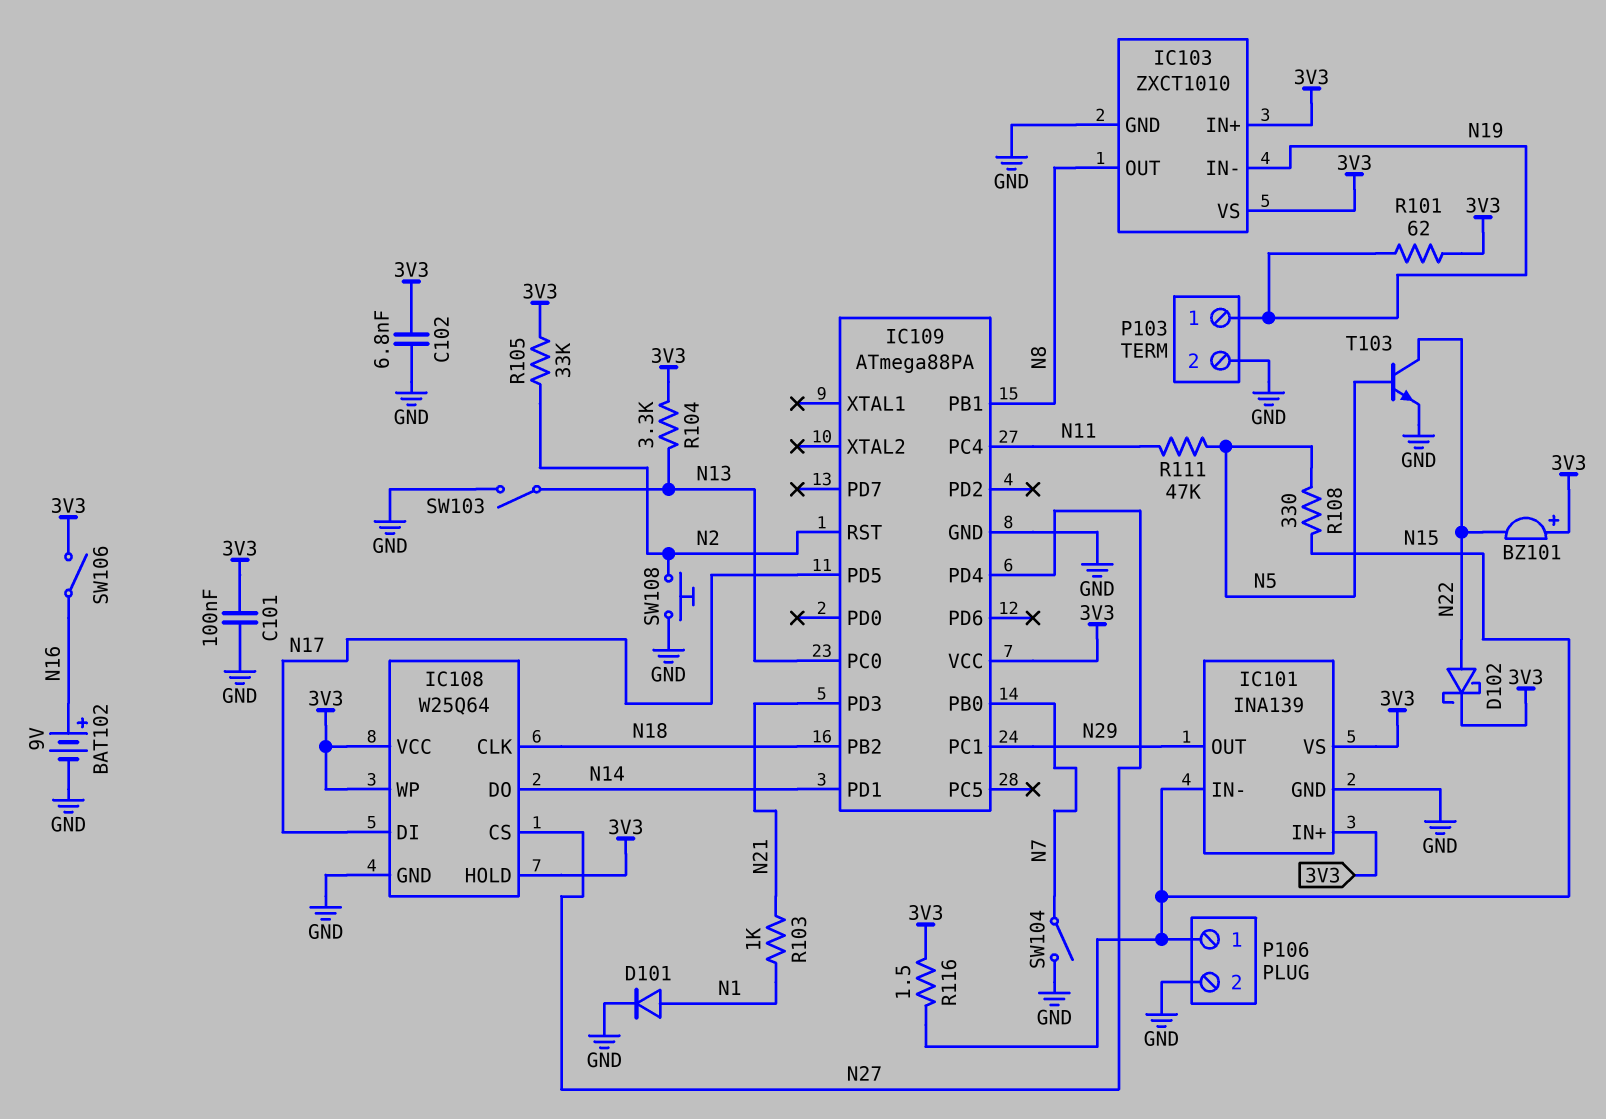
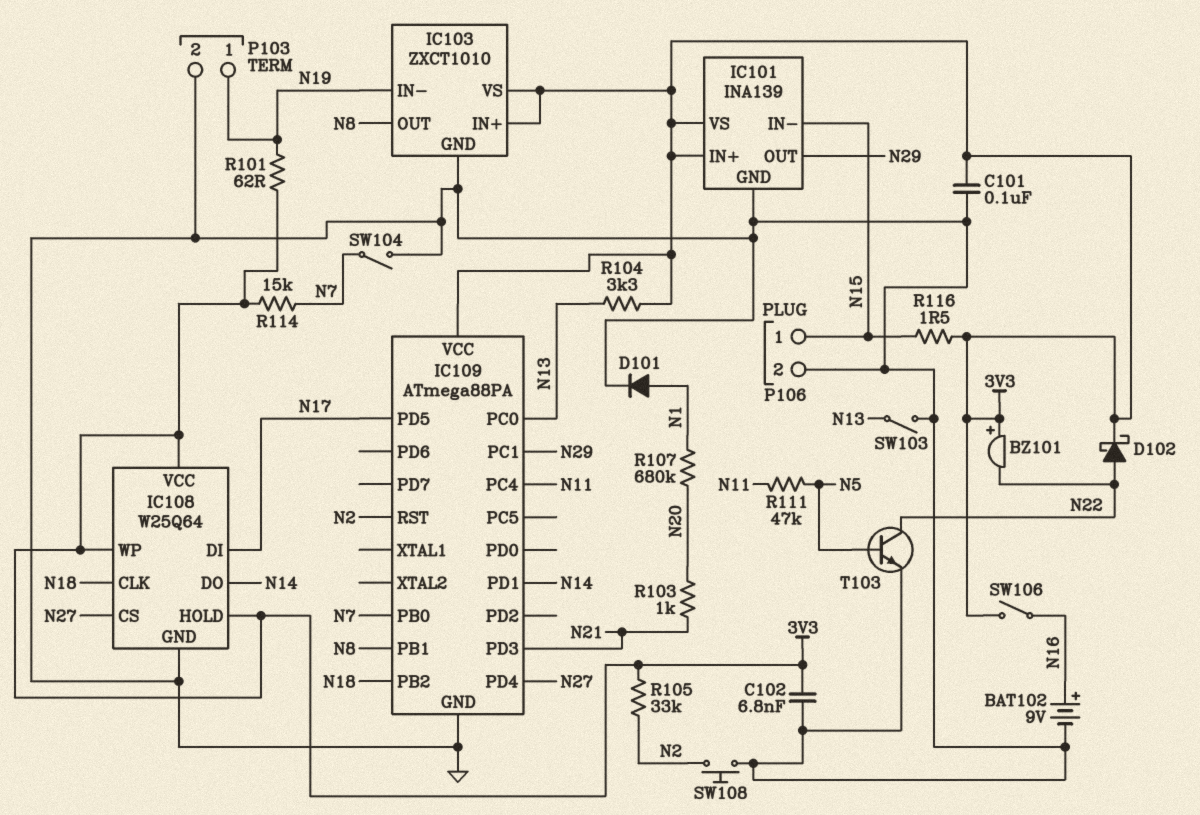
R103: 1k (N1, N21) -> 1k (N20, N21)
R107: none -> 680k (N1, N20)
R108: 330 (N5, N15) -> none
R114: none -> 15k (3V3, N7)

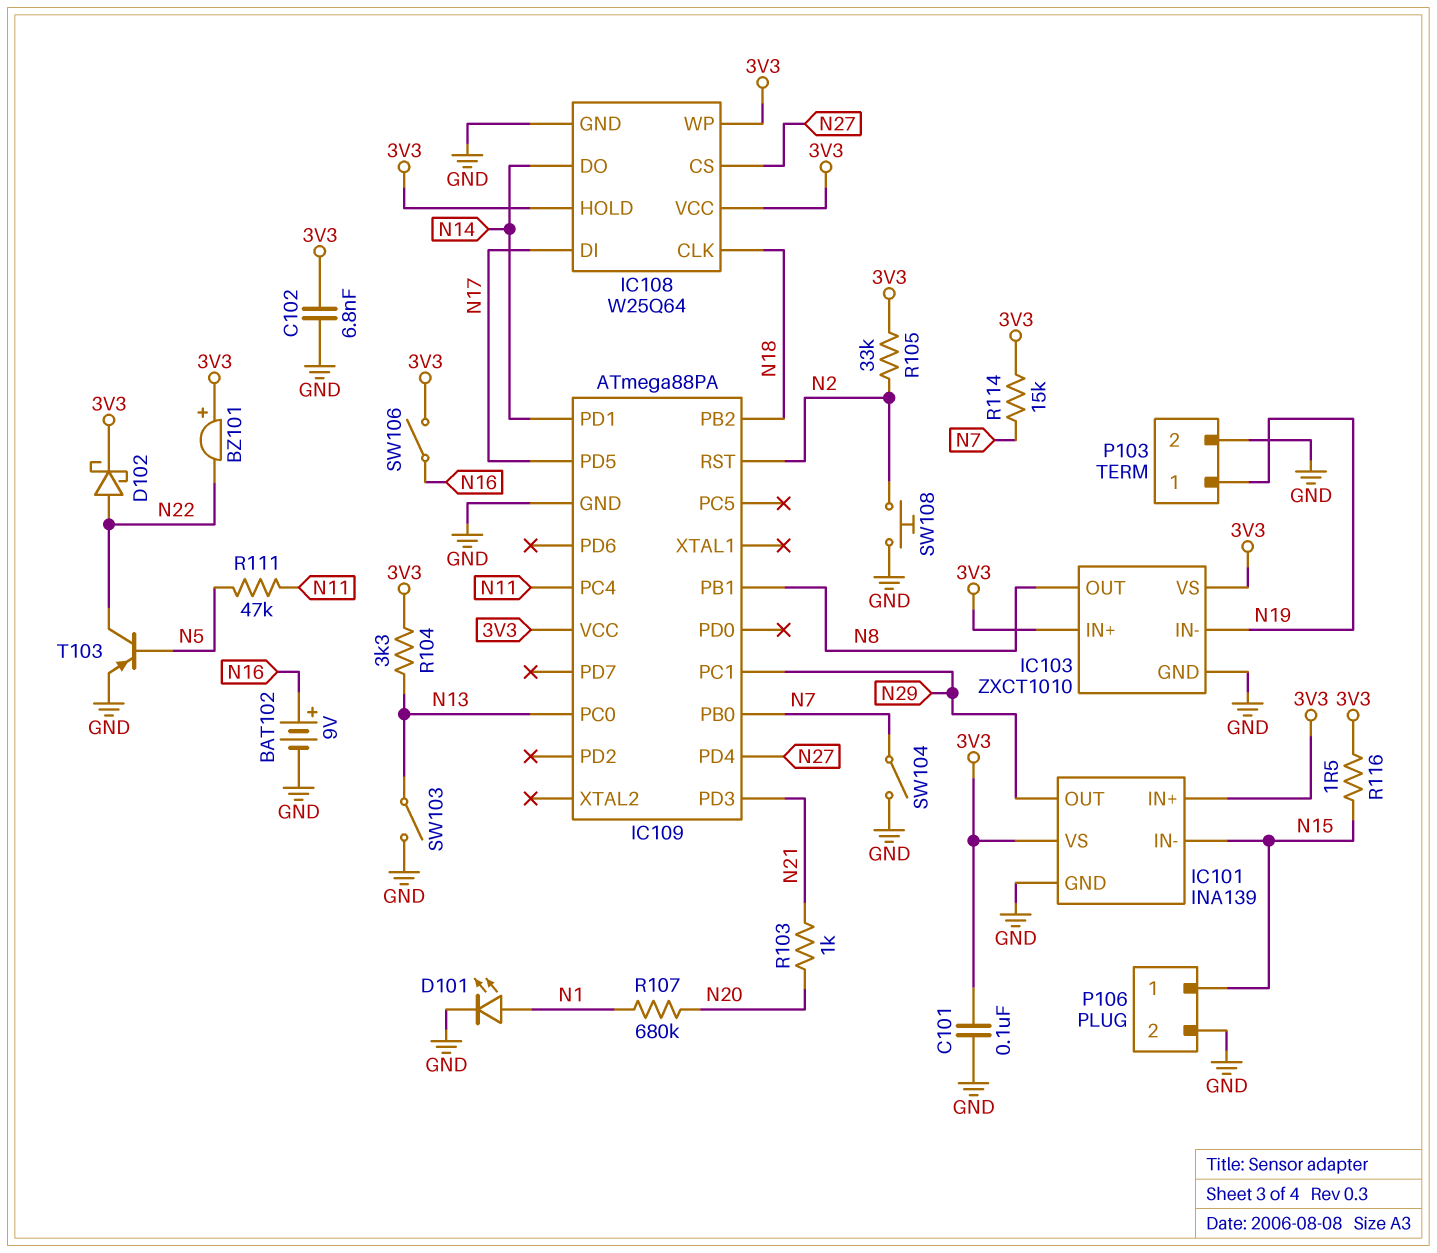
D101: diode (A N1, K GND) -> LED (A N1, K GND)
R101: 62 (3V3, N19) -> none
T103: NPN (B N5, C N22, E GND) -> PNP (B N5, C N22, E GND)

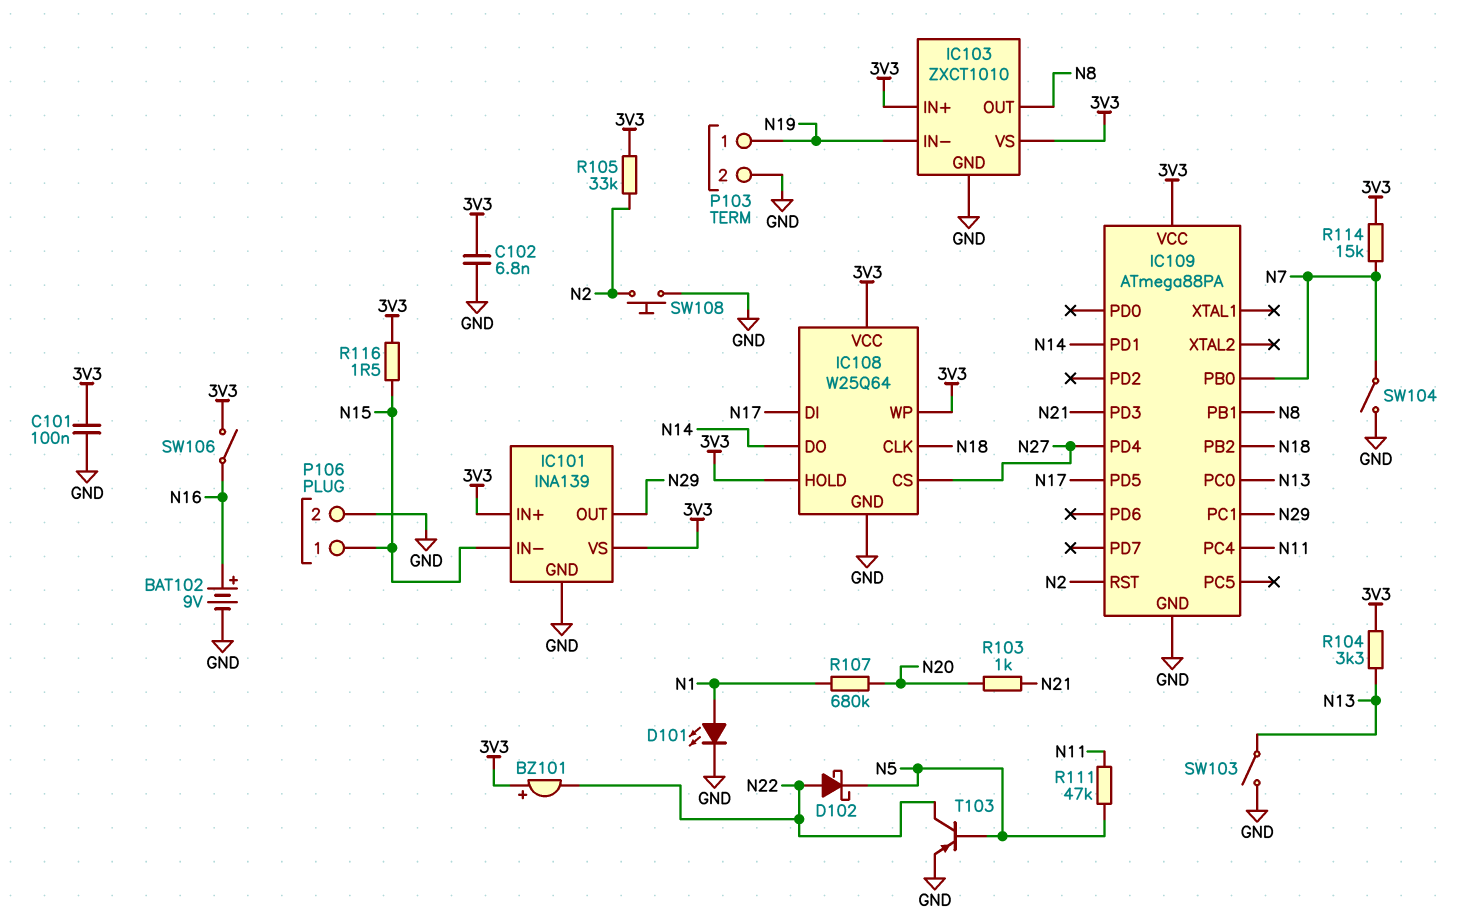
D102: schottky (A N22, K 3V3) -> schottky (A N22, K N5)

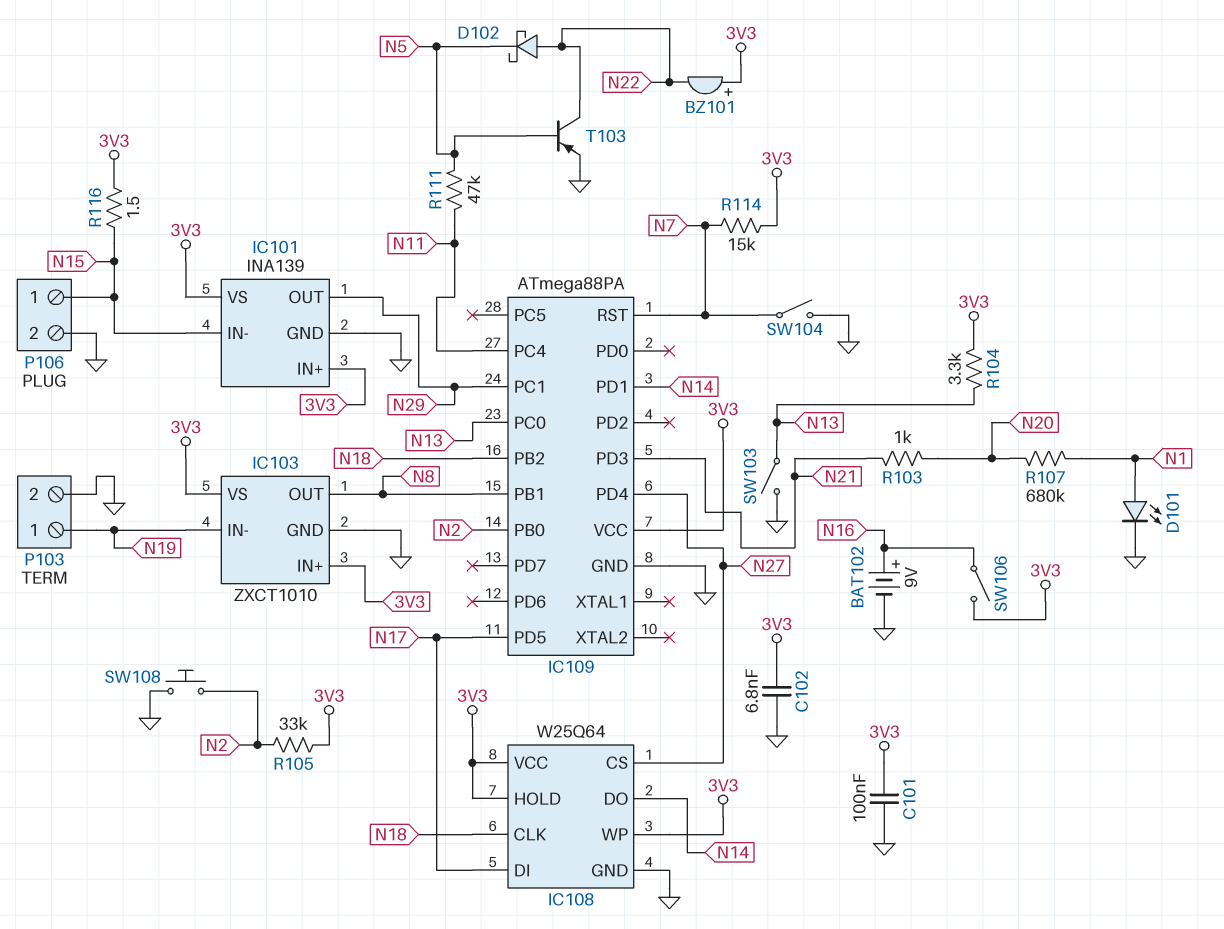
IC109 pin PB0: N7 -> N2
IC109 pin RST: N2 -> N7

